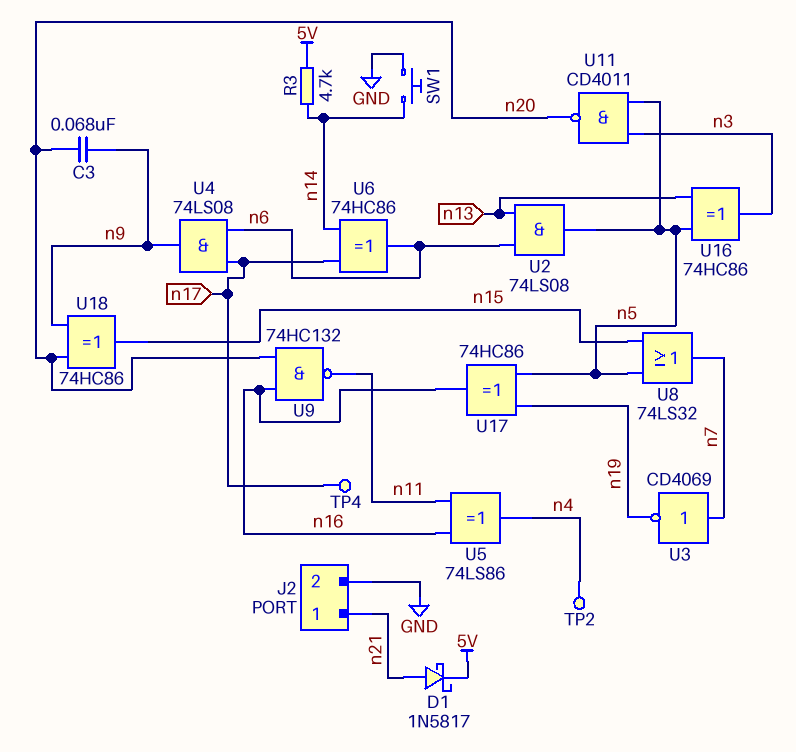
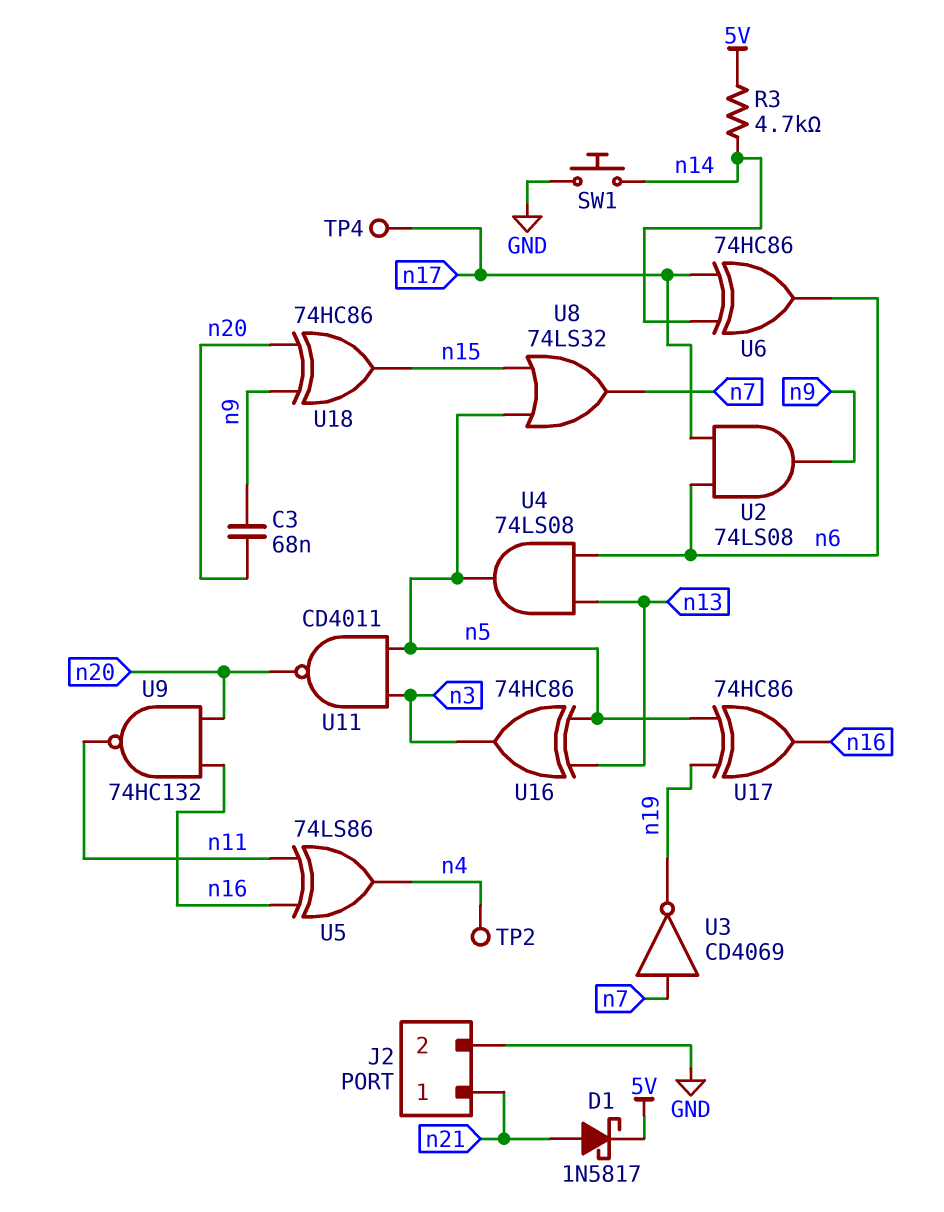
U2: AND 74LS08 (in n6, in n13, out n5) -> AND 74LS08 (in n6, in n17, out n9)
U4: AND 74LS08 (in n6, in n17, out n9) -> AND 74LS08 (in n6, in n13, out n5)

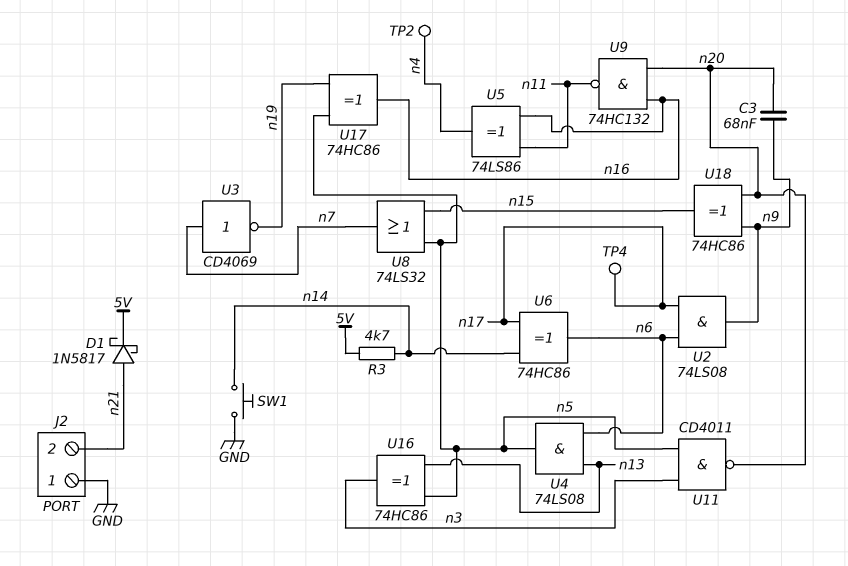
J2 pin 1: n21 -> GND
J2 pin 2: GND -> n21

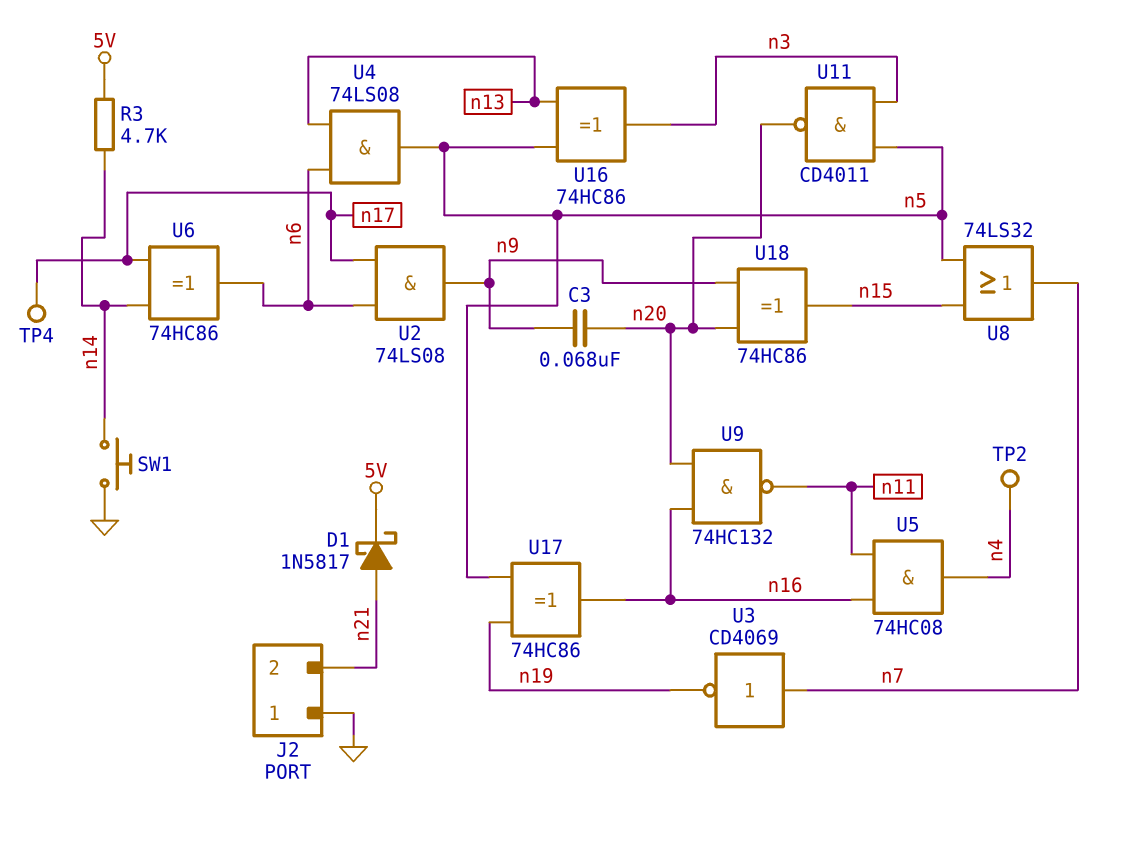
U5: XOR 74LS86 (in n11, in n16, out n4) -> AND 74HC08 (in n11, in n16, out n4)

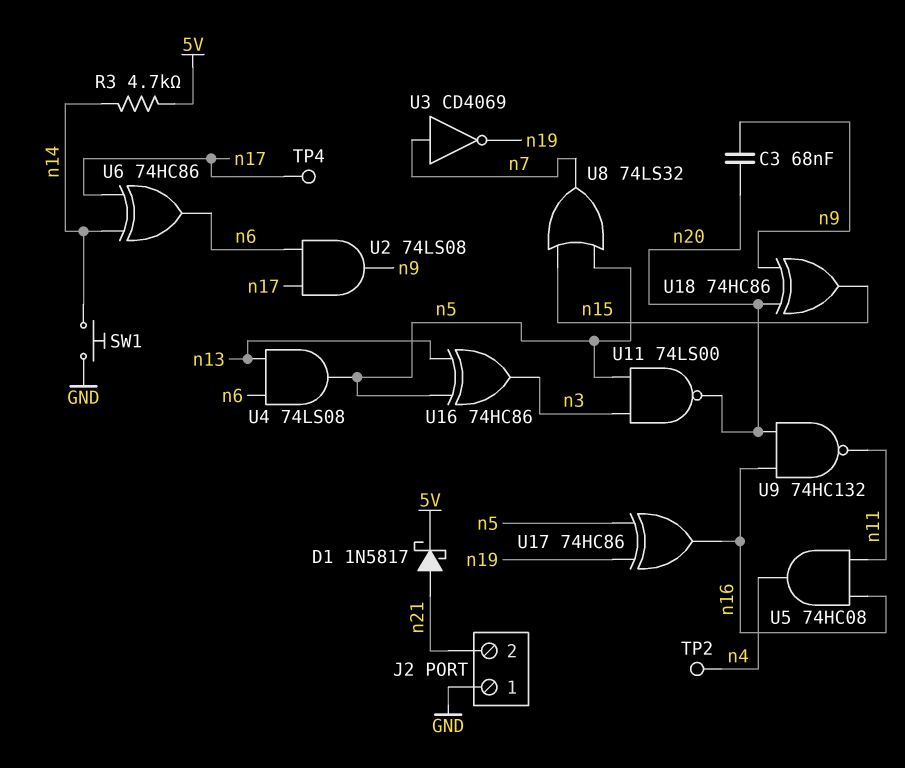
U11: NAND CD4011 (in n3, in n5, out n20) -> NAND 74LS00 (in n3, in n5, out n20)

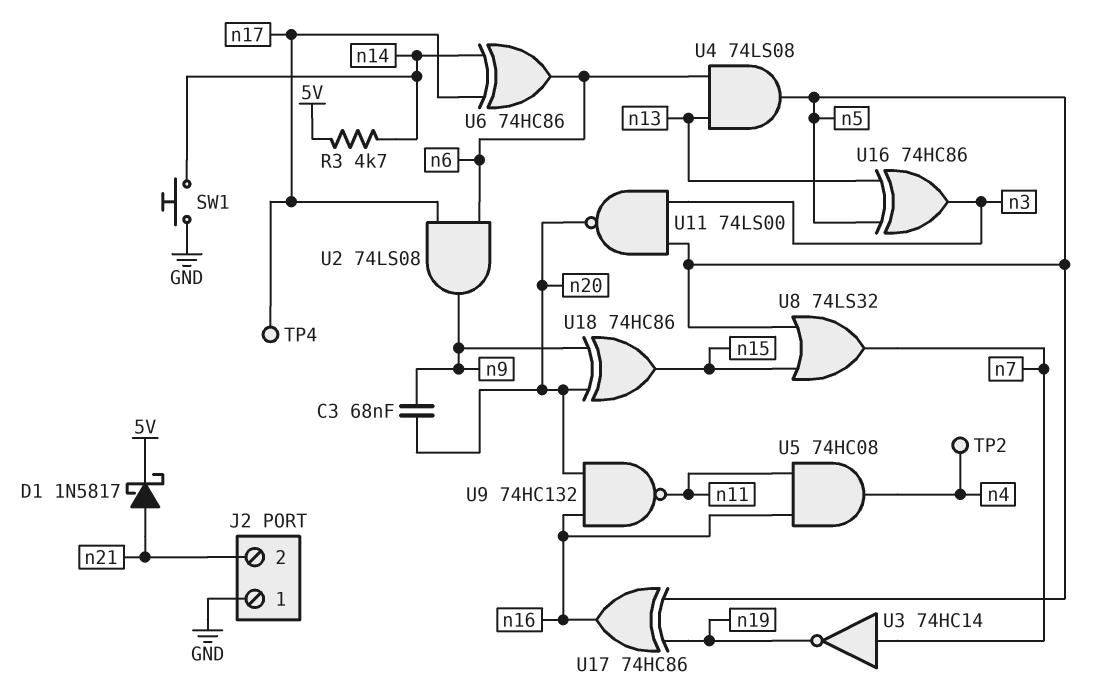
U3: NOT CD4069 (in n7, out n19) -> NOT 74HC14 (in n7, out n19)

